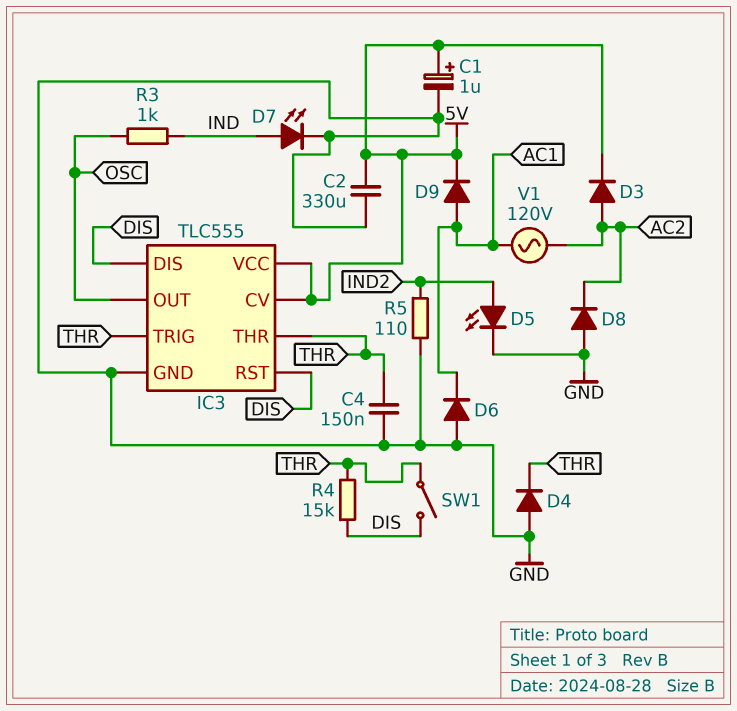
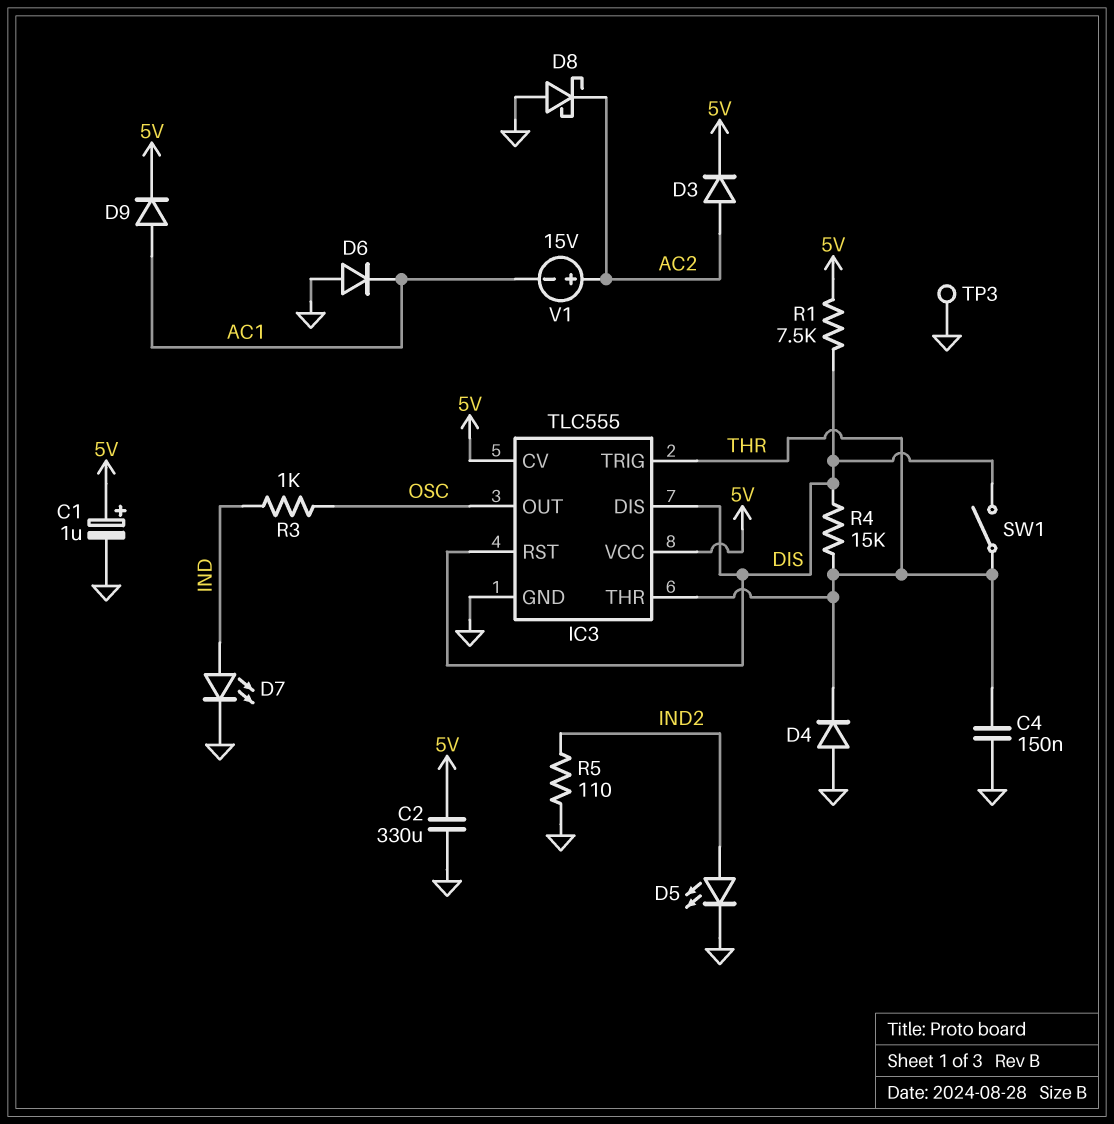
D8: diode (A GND, K AC2) -> schottky (A GND, K AC2)
R1: none -> 7.5k (5V, DIS)
TP3: none -> test point (GND)
V1: AC 120V (AC1, AC2) -> 15V (plus AC2, minus AC1)

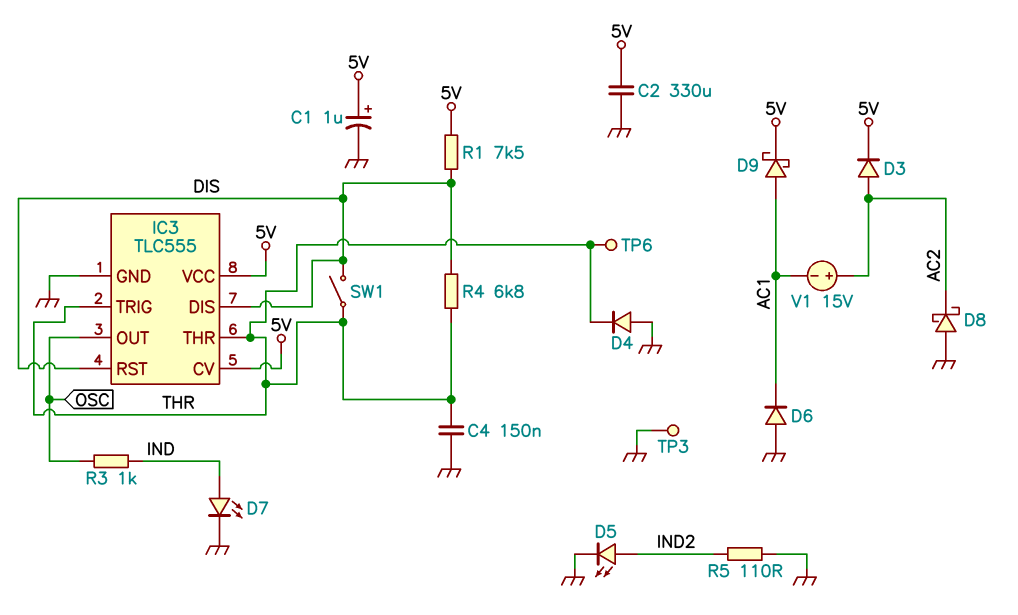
D9: diode (A AC1, K 5V) -> schottky (A AC1, K 5V)
R4: 15k (DIS, THR) -> 6.8k (DIS, THR)
TP6: none -> test point (THR)

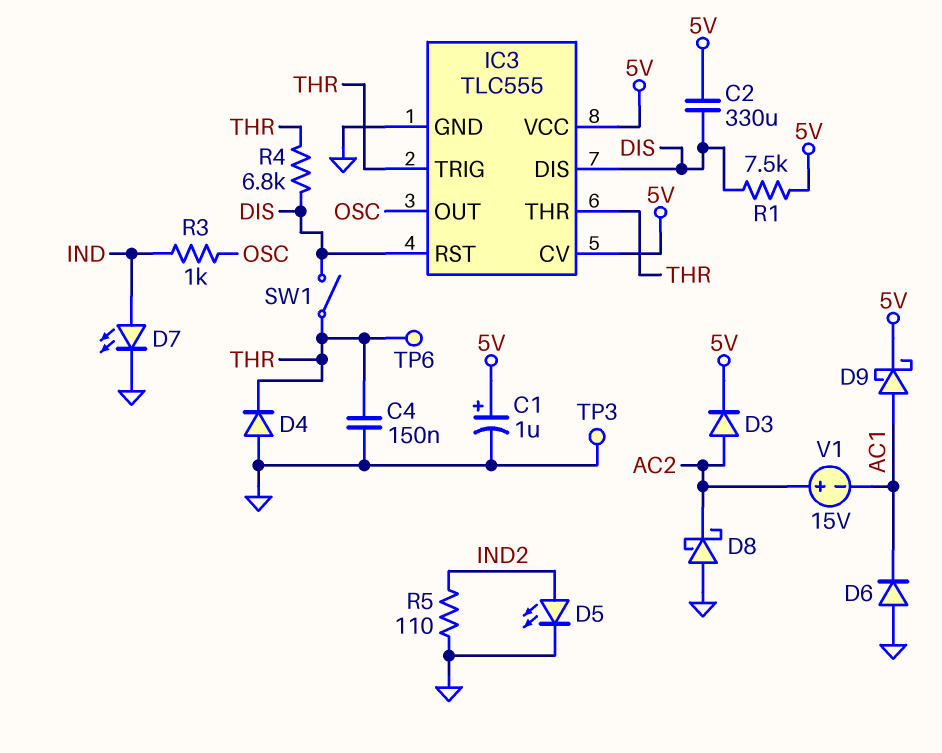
C2: 330uF (5V, GND) -> 330uF (5V, DIS)

